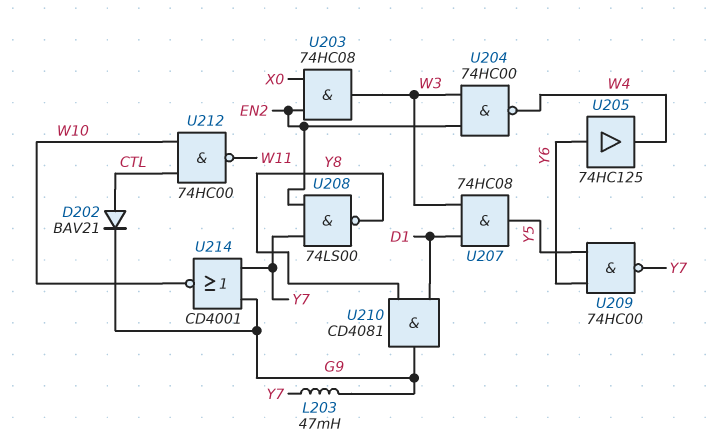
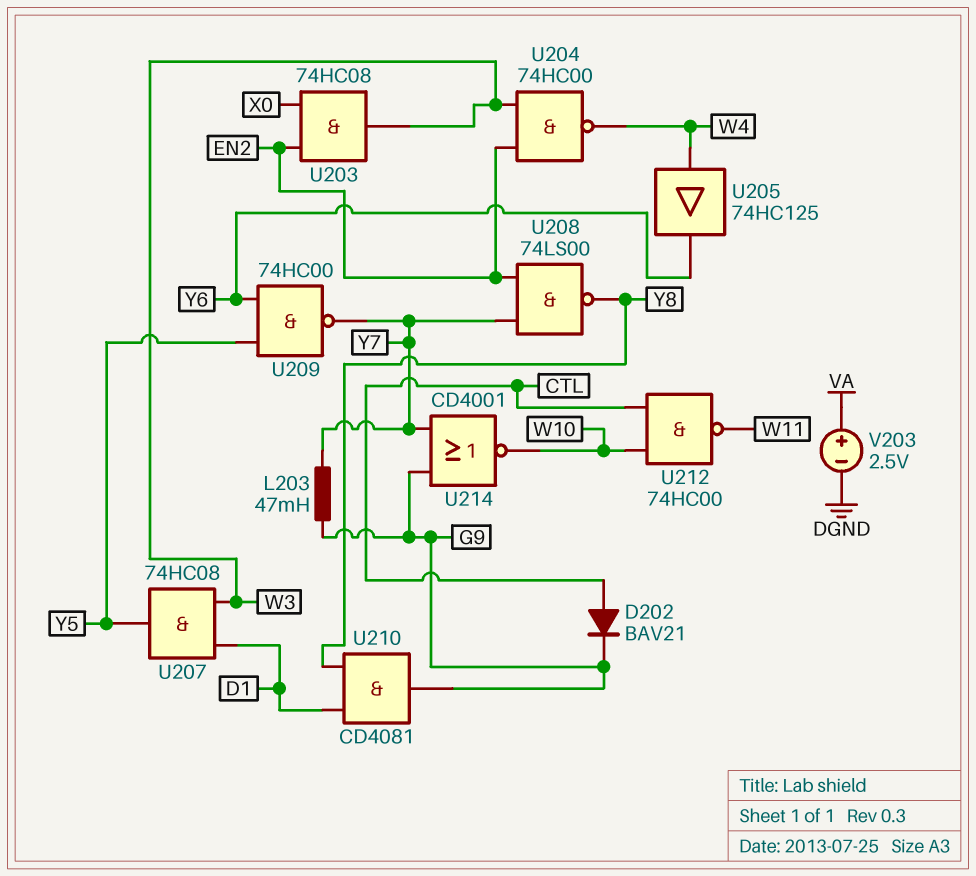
U205: buffer 74HC125 (in Y6, out W4) -> buffer 74HC125 (in W4, out Y6)
V203: none -> 2.5V (plus VA, minus DGND)

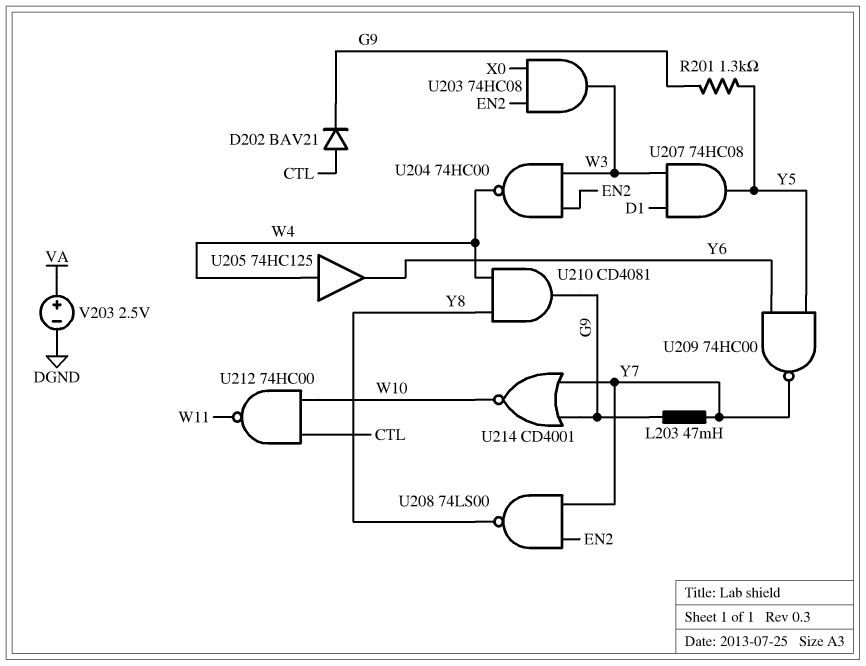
R201: none -> 1.3k (G9, Y5)
U210: AND CD4081 (in D1, in Y8, out G9) -> AND CD4081 (in W4, in Y8, out G9)

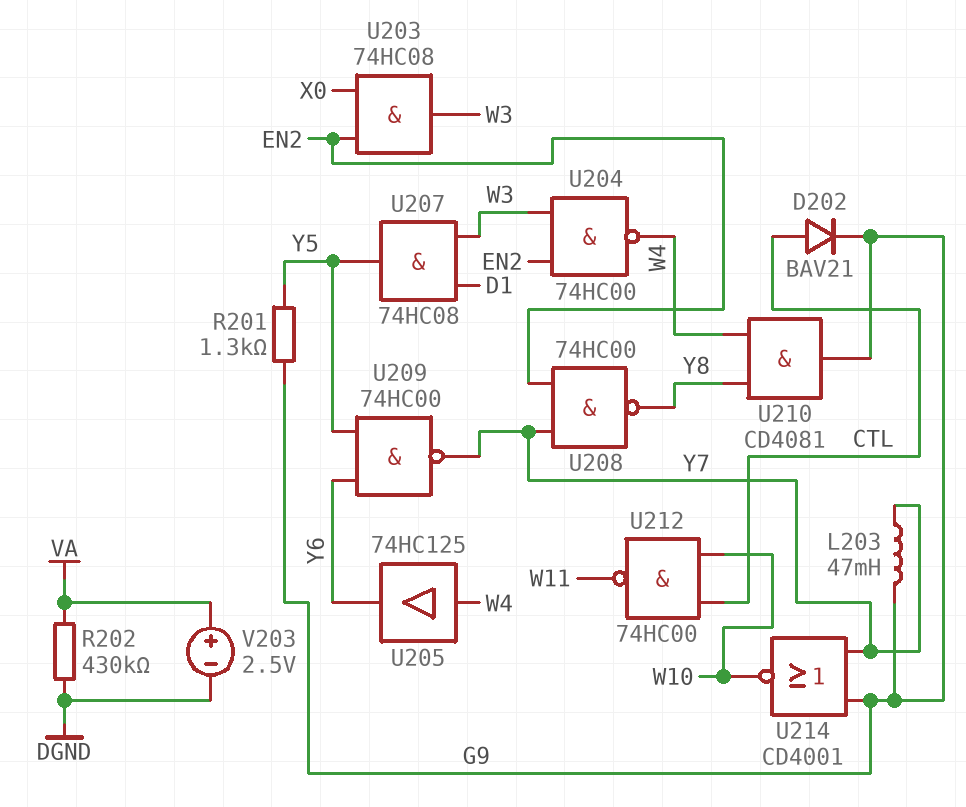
R202: none -> 430k (DGND, VA)
U208: NAND 74LS00 (in EN2, in Y7, out Y8) -> NAND 74HC00 (in EN2, in Y7, out Y8)

